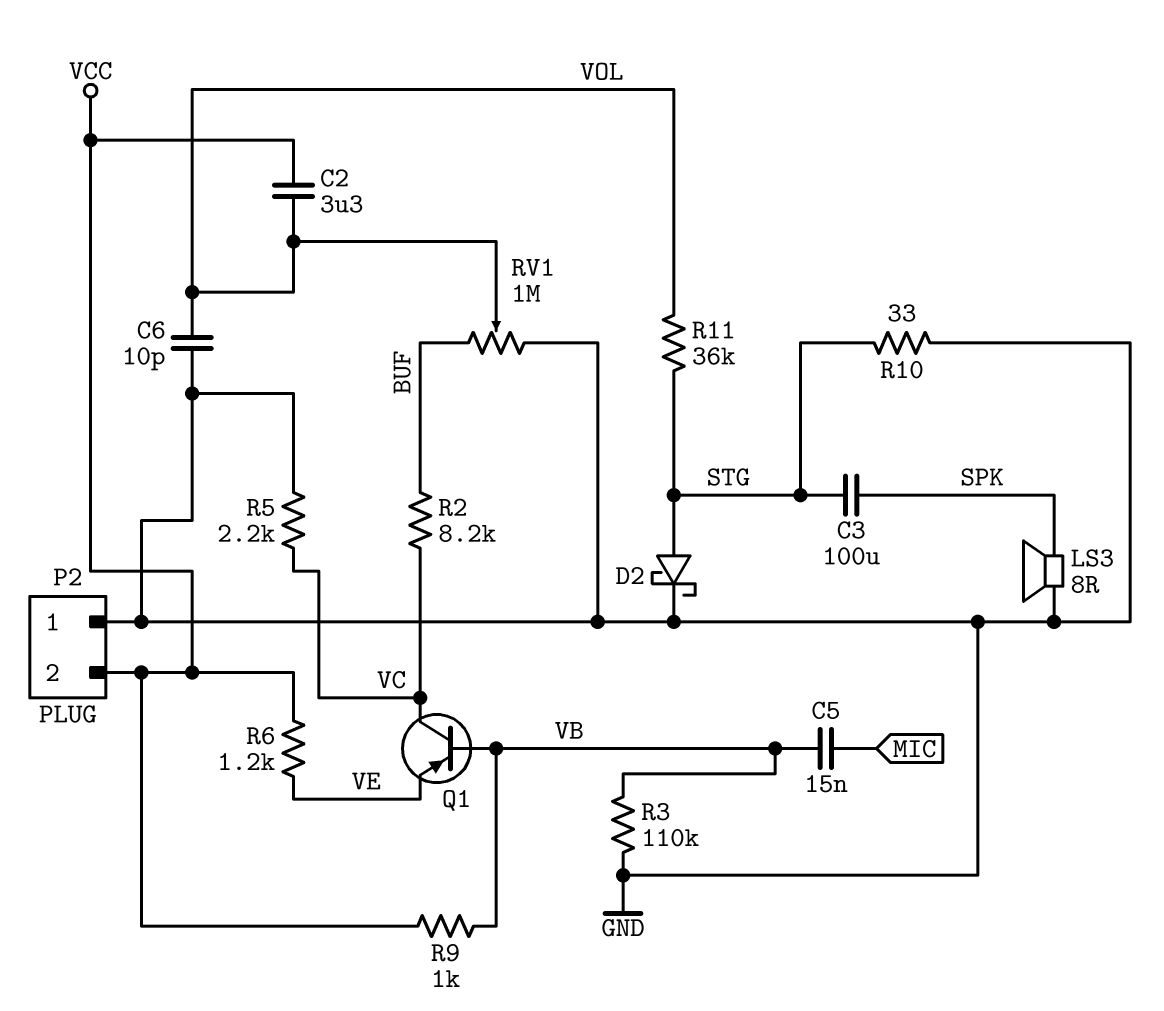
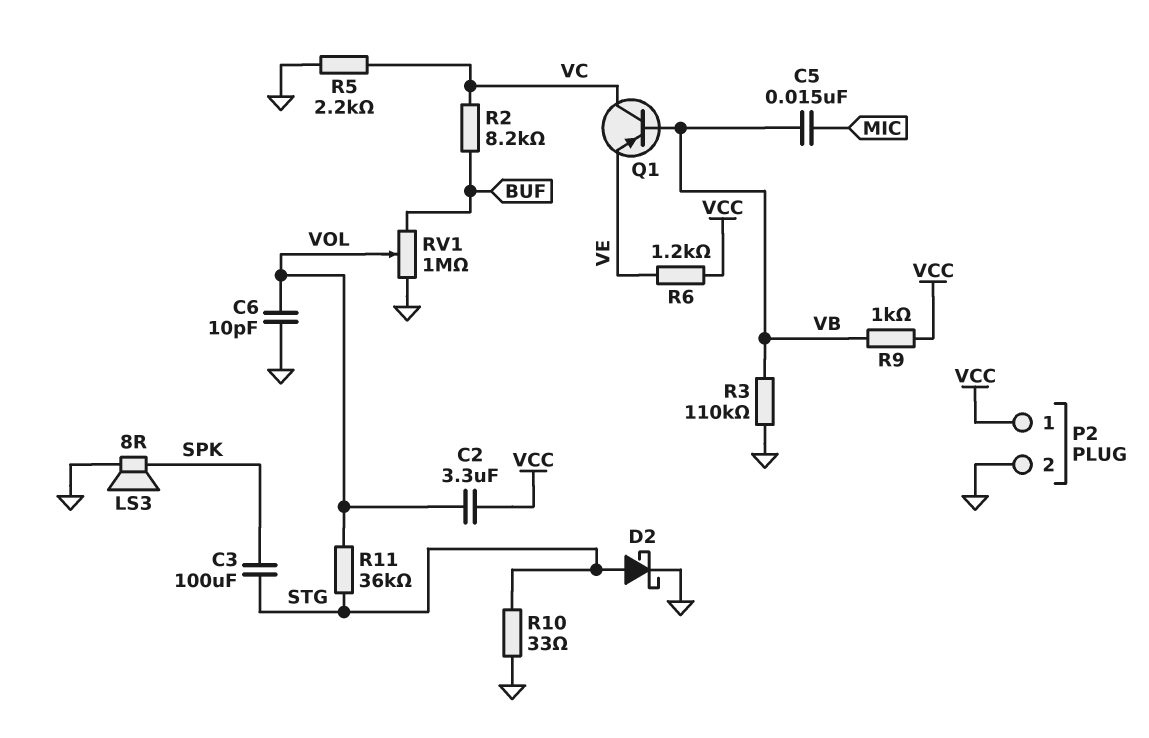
P2 pin 1: GND -> VCC
P2 pin 2: VCC -> GND

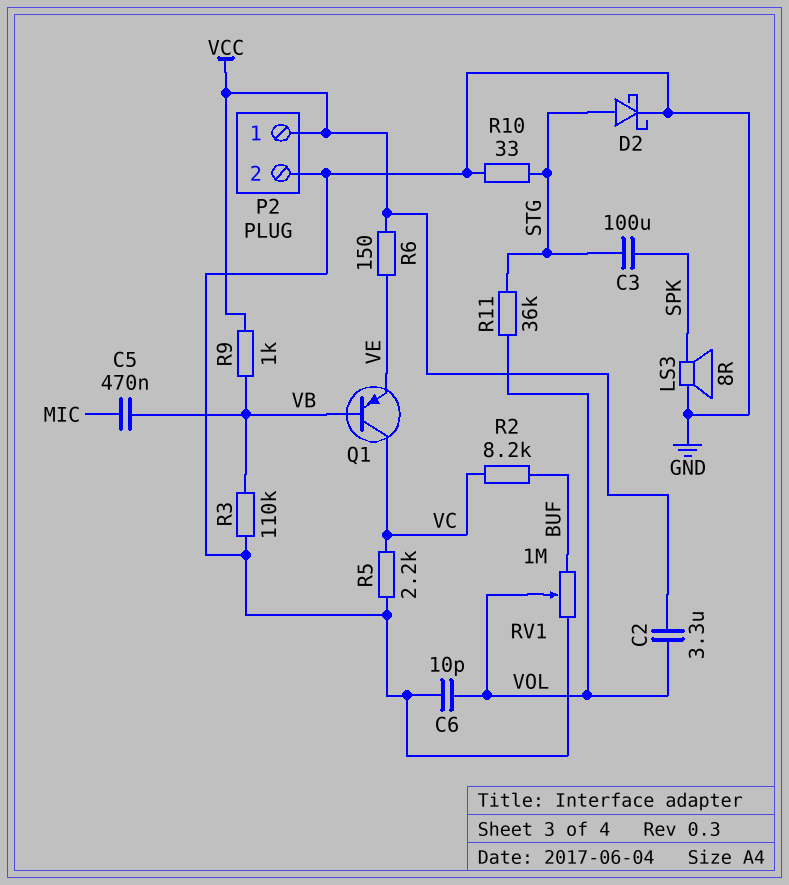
C5: 15nF (MIC, VB) -> 470nF (MIC, VB)
R6: 1.2k (VCC, VE) -> 150 (VCC, VE)

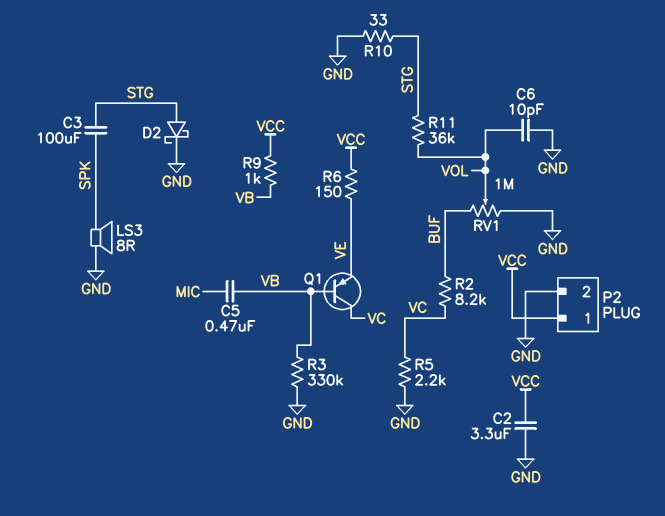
C2: 3.3uF (VCC, VOL) -> 3.3uF (GND, VCC)
R3: 110k (GND, VB) -> 330k (GND, VB)

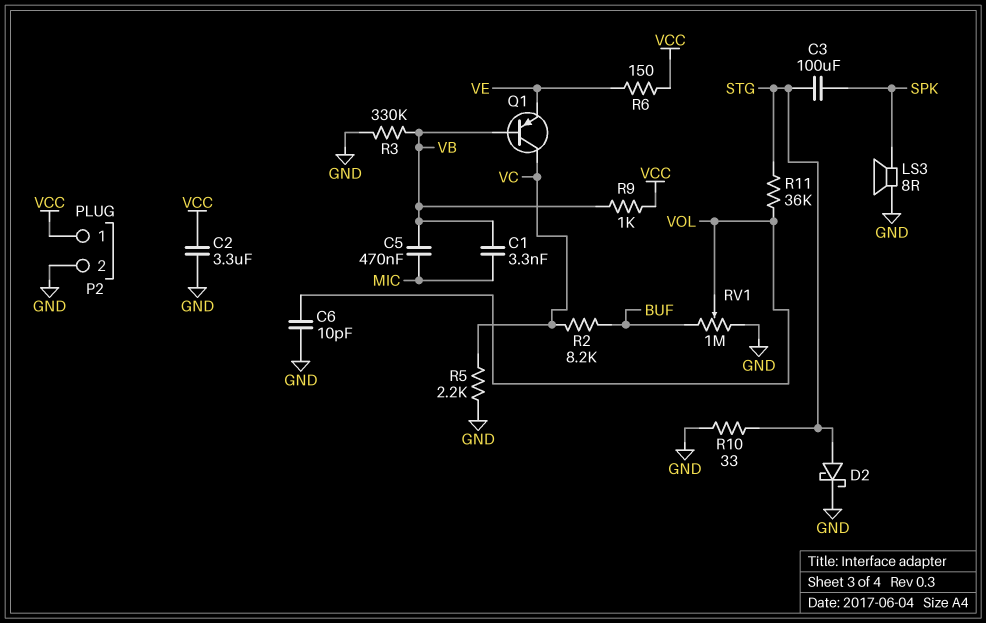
C1: none -> 3.3nF (MIC, VB)

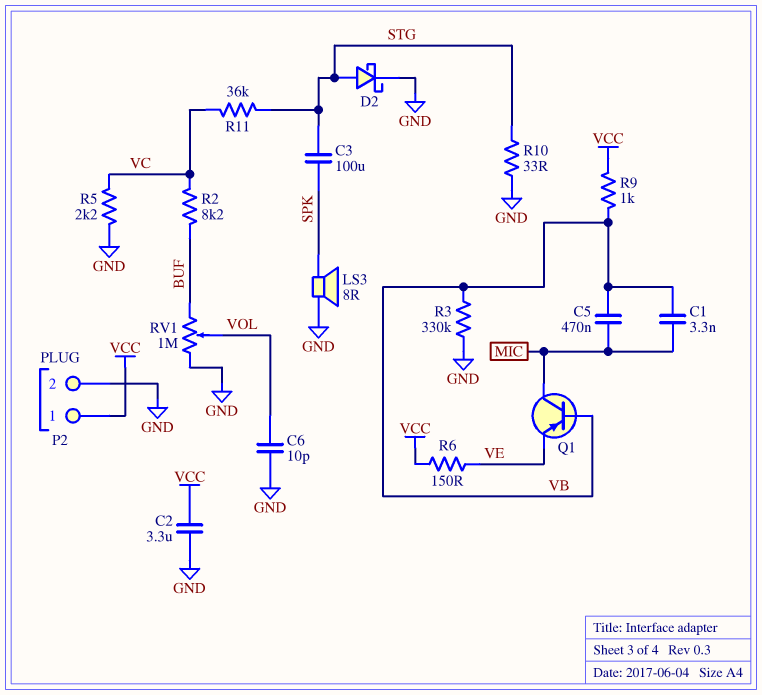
Q1: PNP (B VB, C VC, E VE) -> PNP (B VB, C MIC, E VE)
R11: 36k (STG, VOL) -> 36k (STG, VC)

